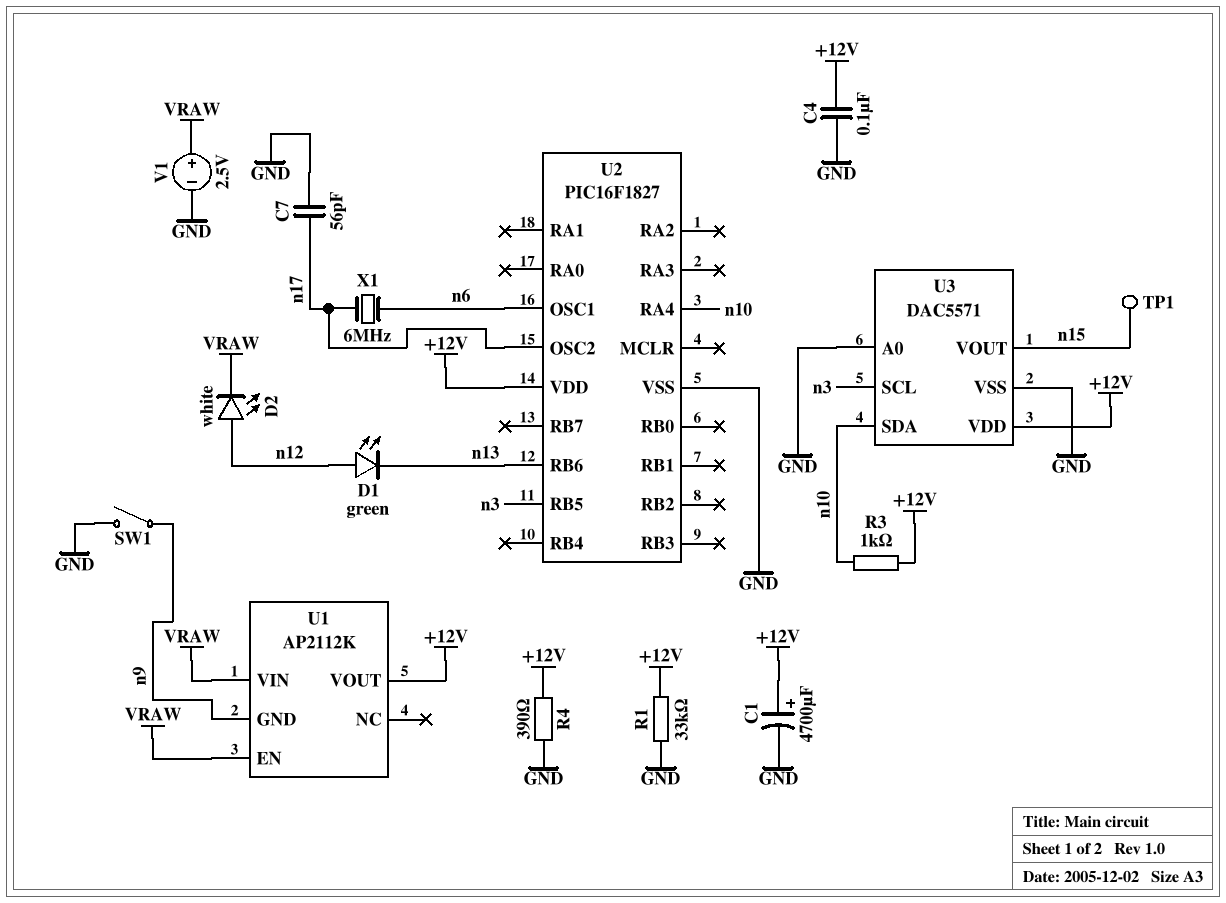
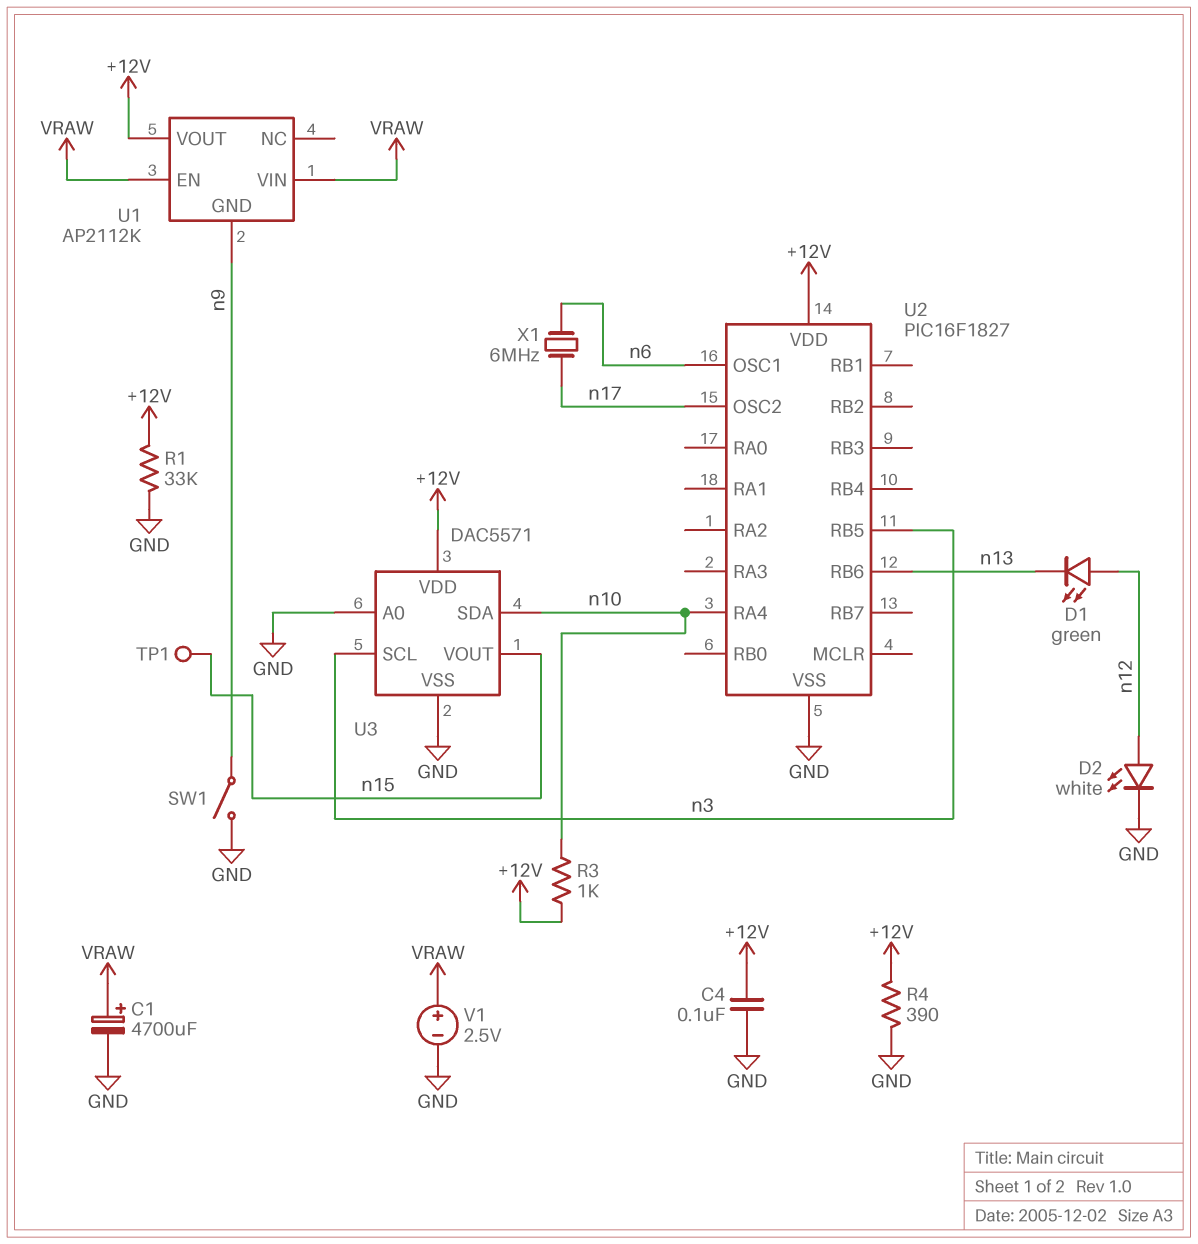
C1: 4700uF (plus +12V, minus GND) -> 4700uF (plus VRAW, minus GND)
C7: 56pF (GND, n17) -> none
D2: LED white (A n12, K VRAW) -> LED white (A n12, K GND)

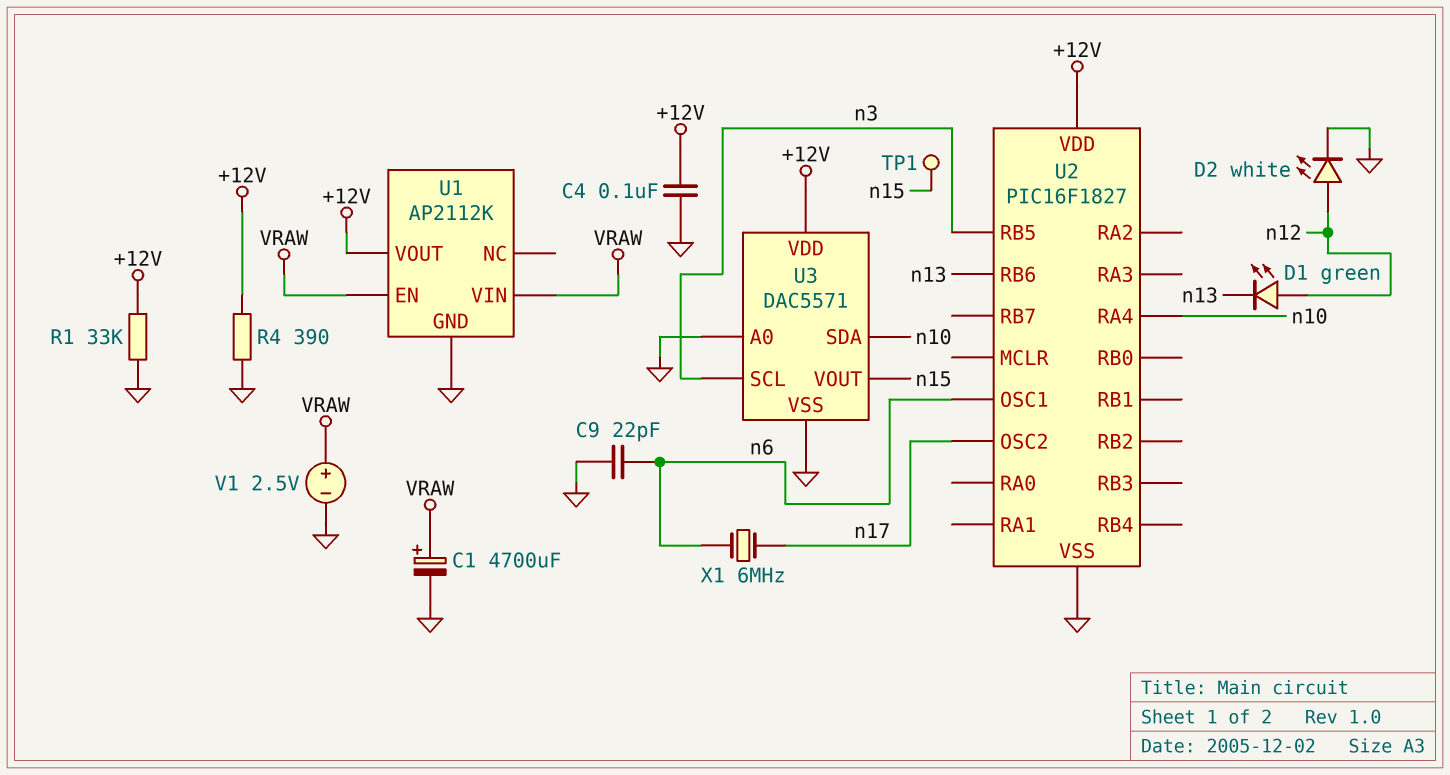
C9: none -> 22pF (GND, n6)
R3: 1k (+12V, n10) -> none
SW1: switch (GND, n9) -> none
U1 pin GND: n9 -> GND

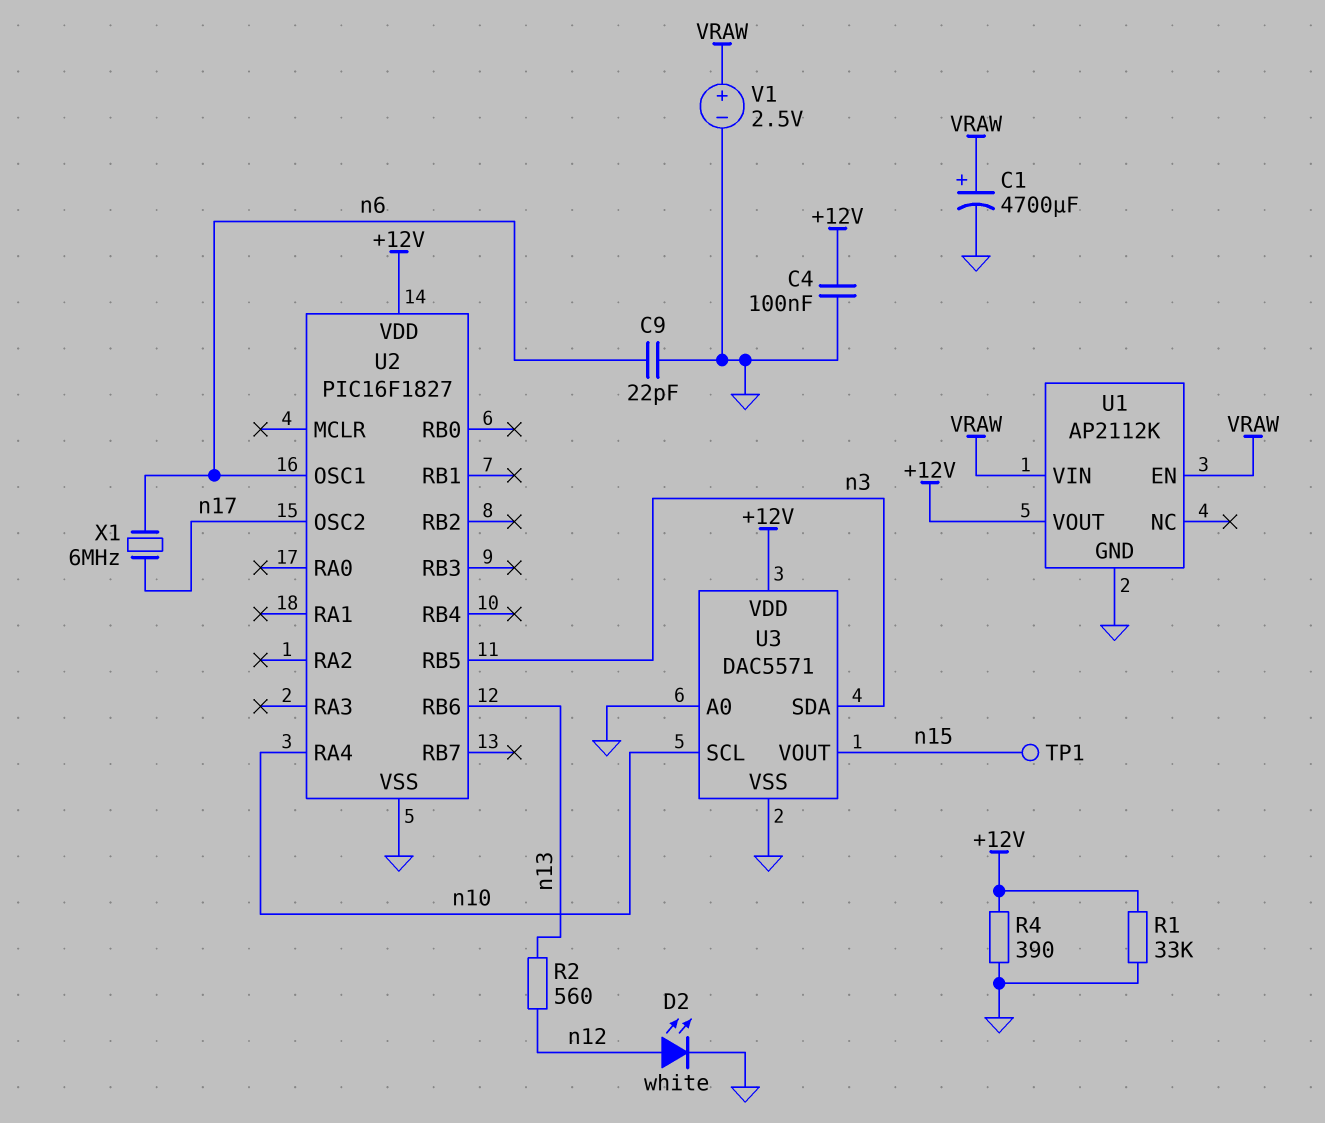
D1: LED green (A n12, K n13) -> none
R2: none -> 560 (n12, n13)
U3 pin SCL: n3 -> n10
U3 pin SDA: n10 -> n3

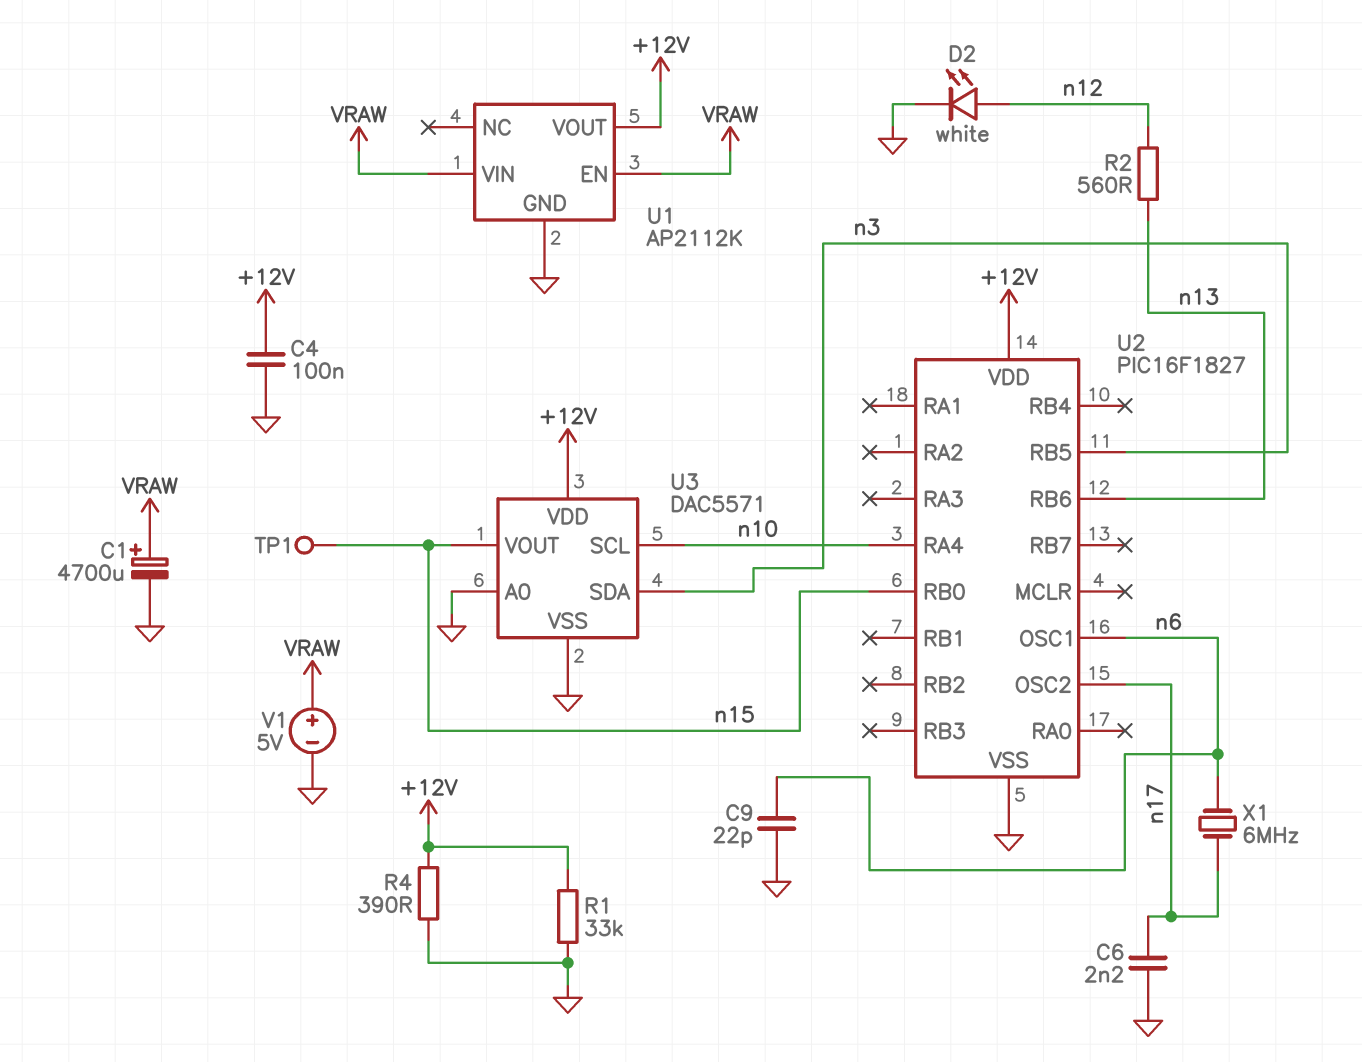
C6: none -> 2.2nF (GND, n17)
U2 pin RB0: none -> n15
V1: 2.5V (plus VRAW, minus GND) -> 5V (plus VRAW, minus GND)

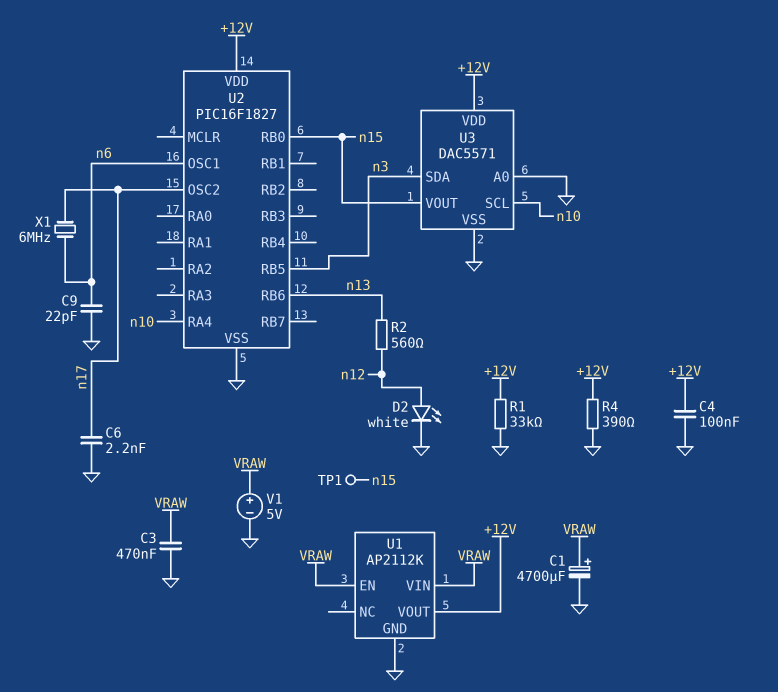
C3: none -> 470nF (GND, VRAW)

